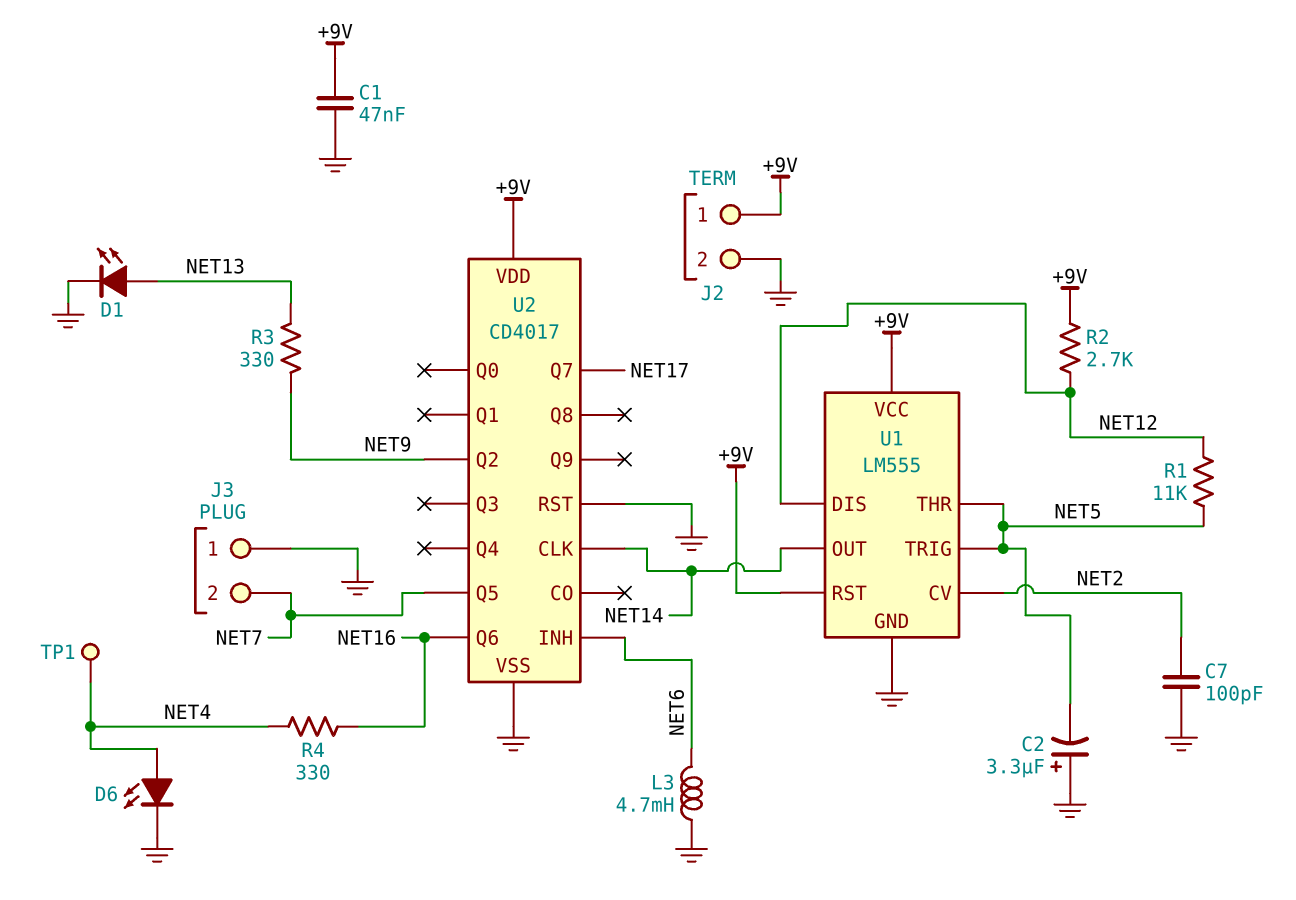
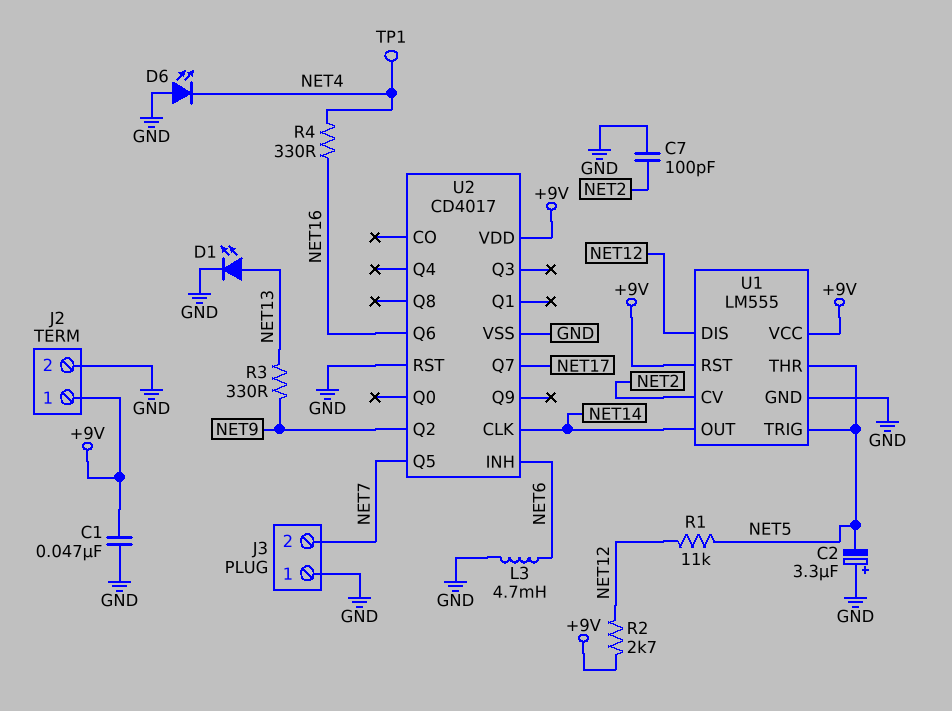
D6: LED (A NET4, K GND) -> LED (A GND, K NET4)

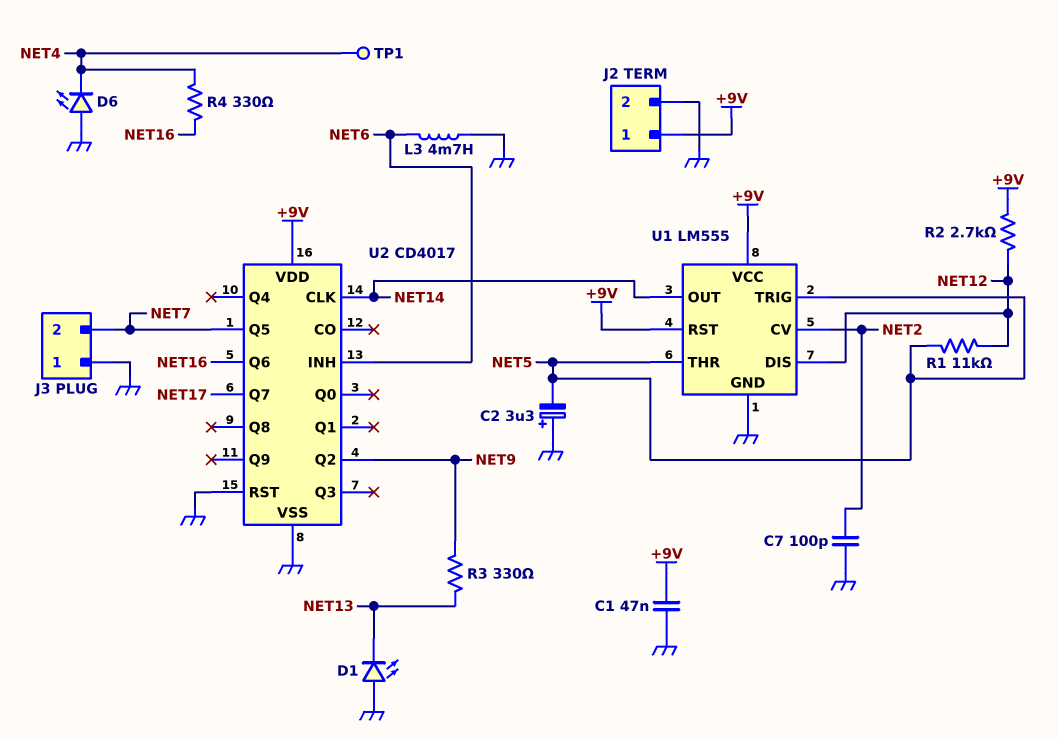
D1: LED (A NET13, K GND) -> LED (A GND, K NET13)

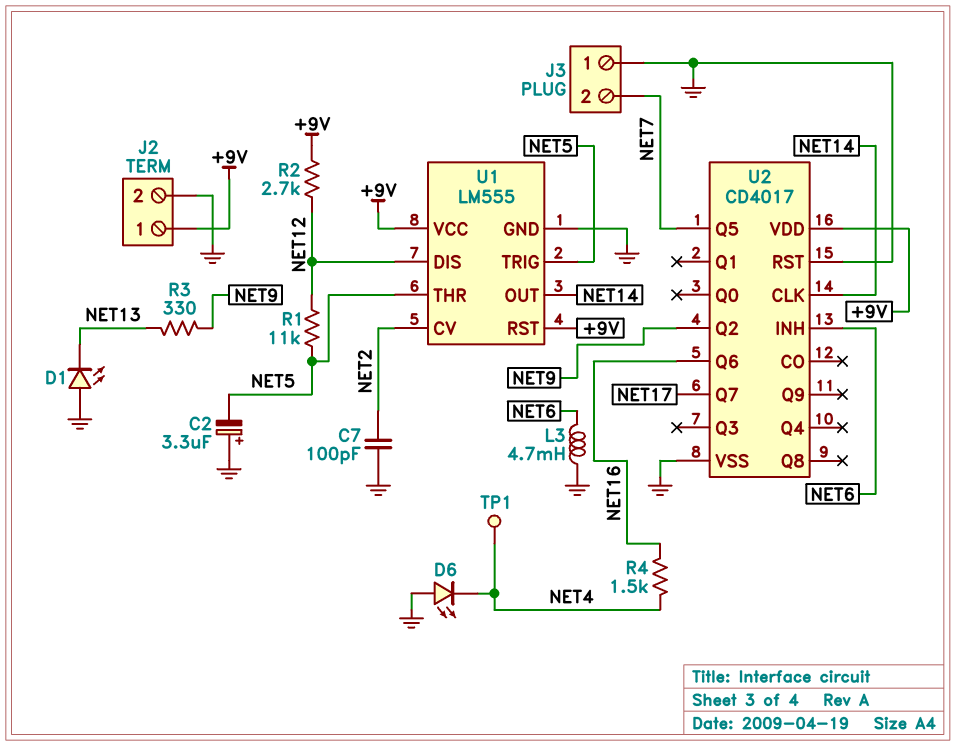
C1: 47nF (+9V, GND) -> none
R4: 330 (NET4, NET16) -> 1.5k (NET4, NET16)

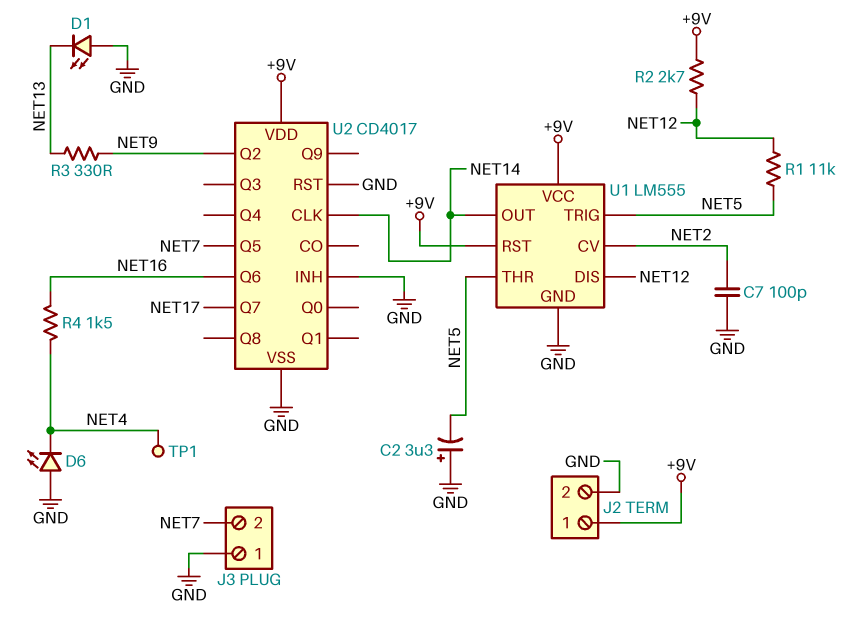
L3: 4.7mH (GND, NET6) -> none
U2 pin INH: NET6 -> GND

